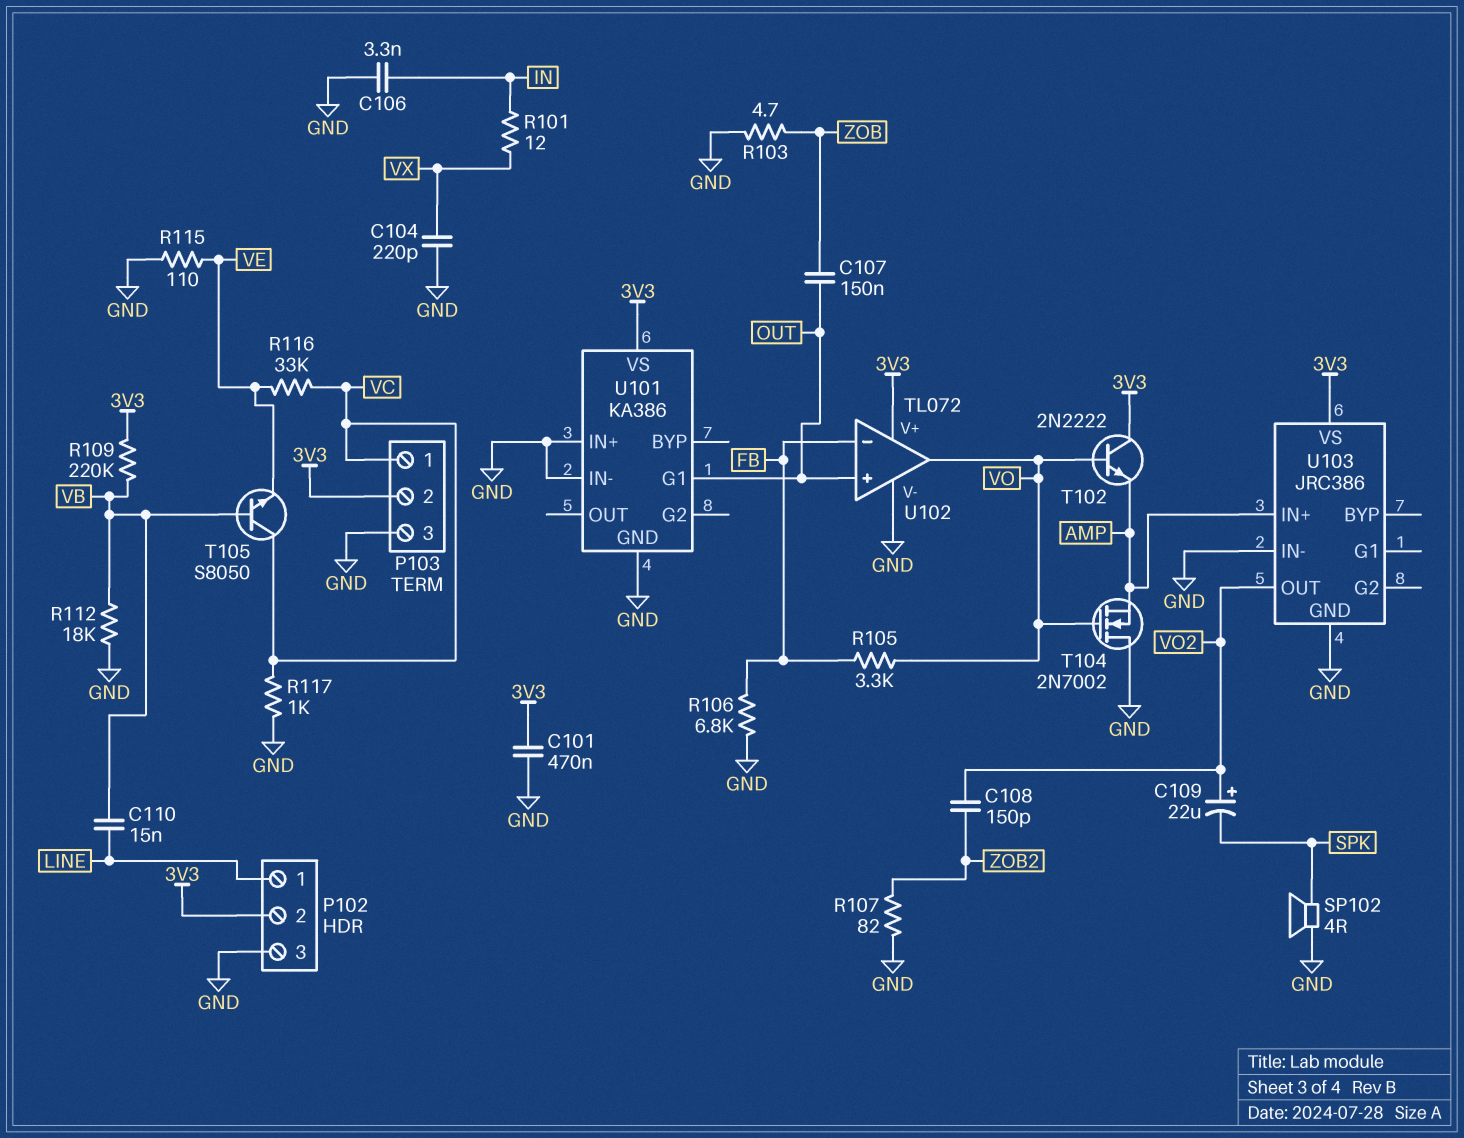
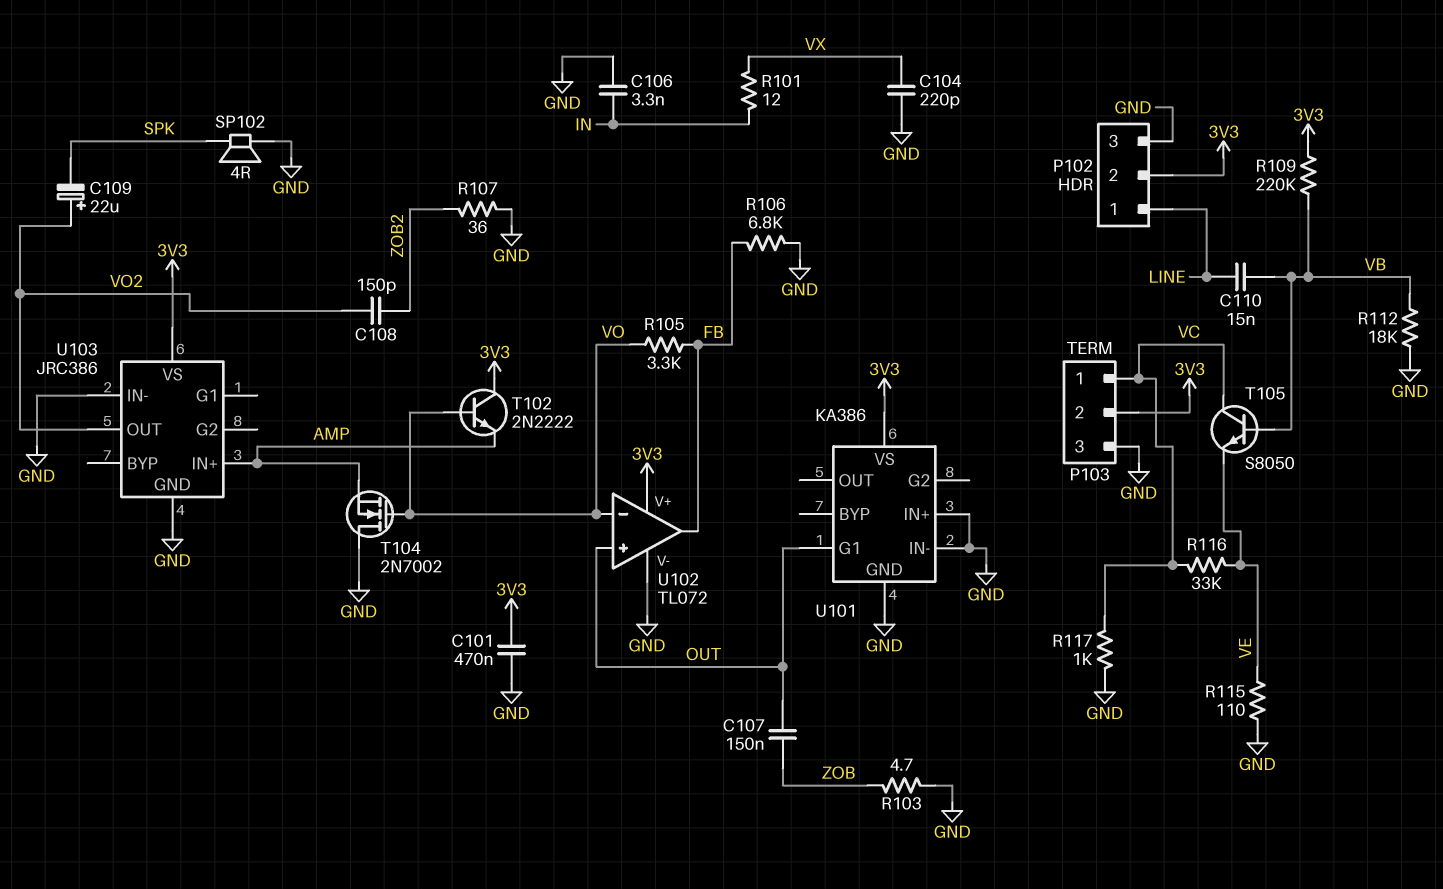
R107: 82 (GND, ZOB2) -> 36 (GND, ZOB2)
U102 pin in-: FB -> VO
U102 pin out: VO -> FB

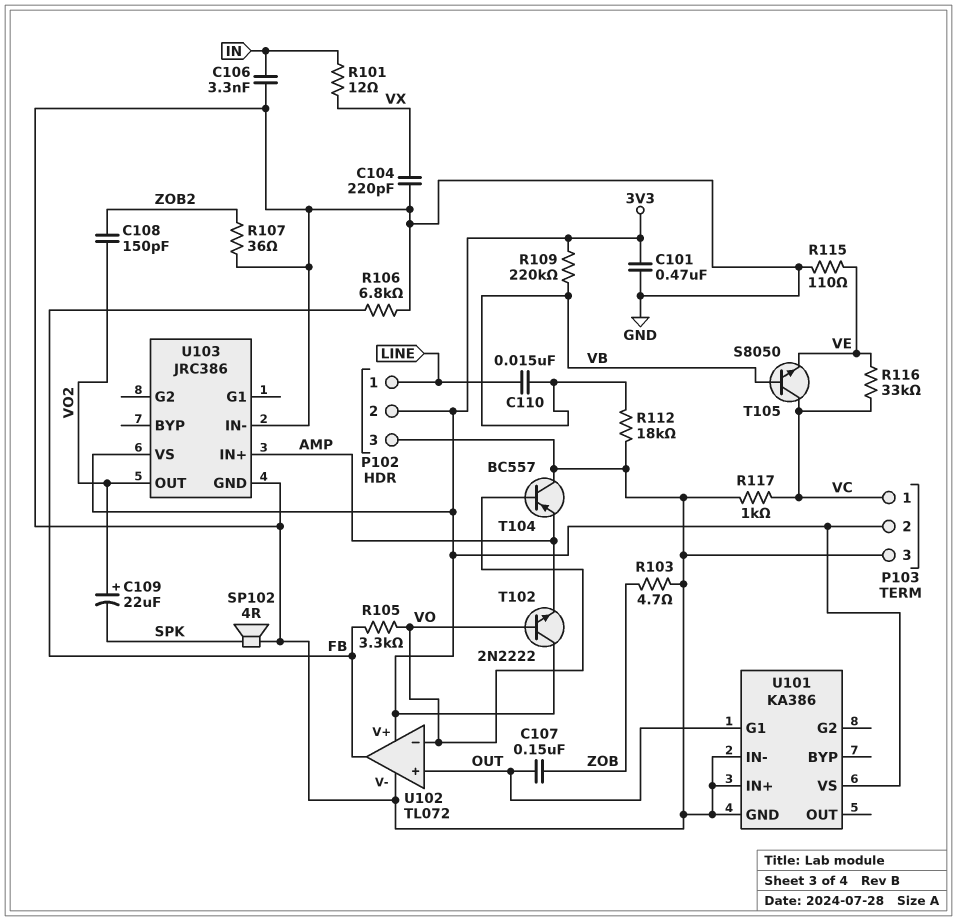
T104: NMOS 2N7002 (G VO, D GND, S AMP) -> PNP BC557 (B VO, C GND, E AMP)

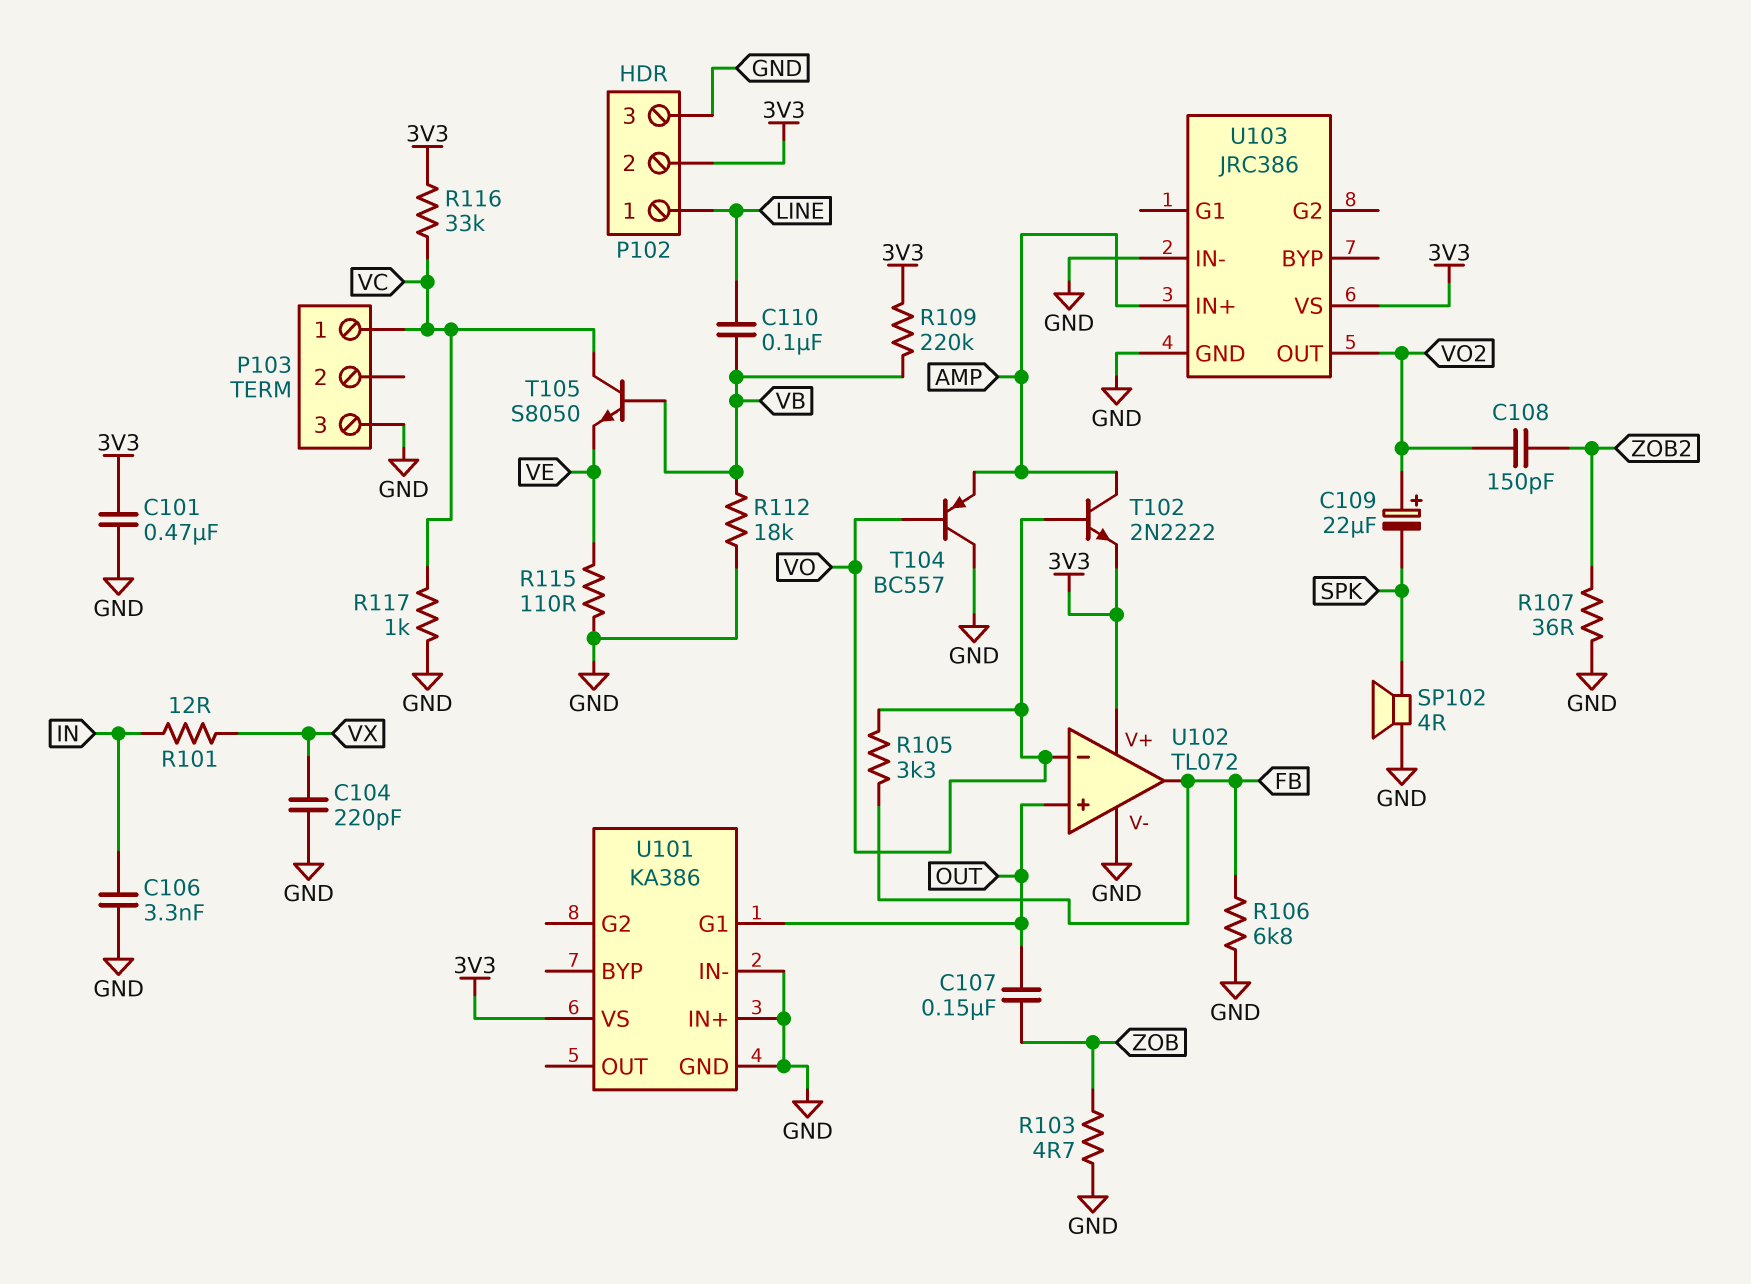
C110: 15nF (LINE, VB) -> 100nF (LINE, VB)
P103 pin 2: 3V3 -> none
R116: 33k (VC, VE) -> 33k (3V3, VC)
T102: NPN 2N2222 (B VO, C 3V3, E AMP) -> NPN 2N2222 (B VO, C AMP, E 3V3)

